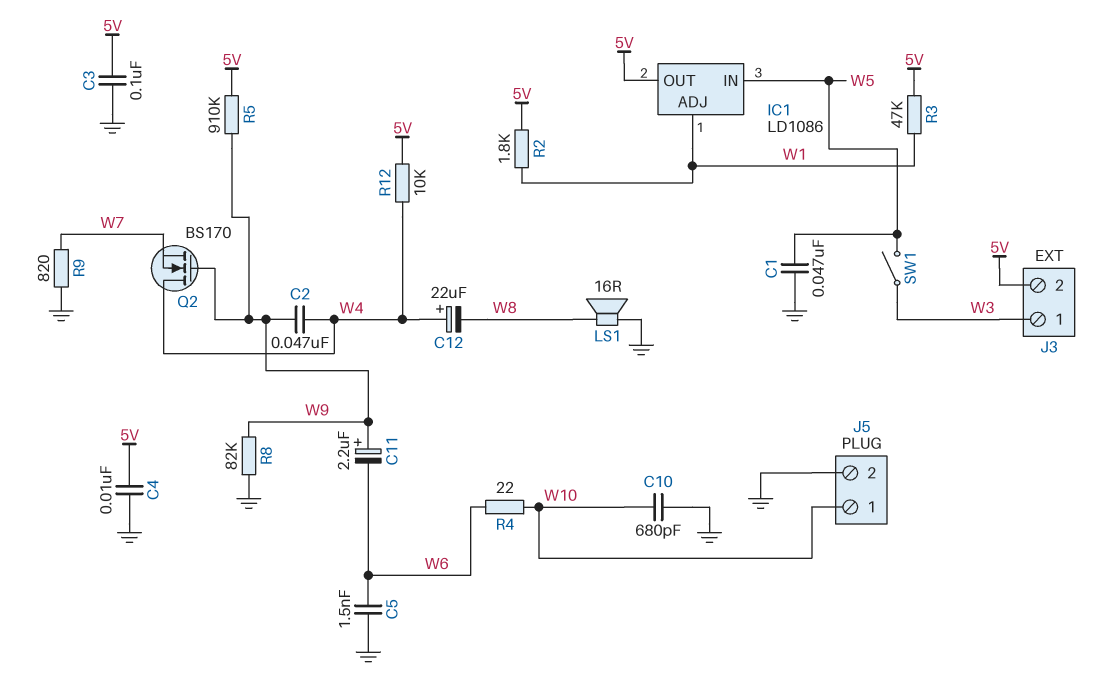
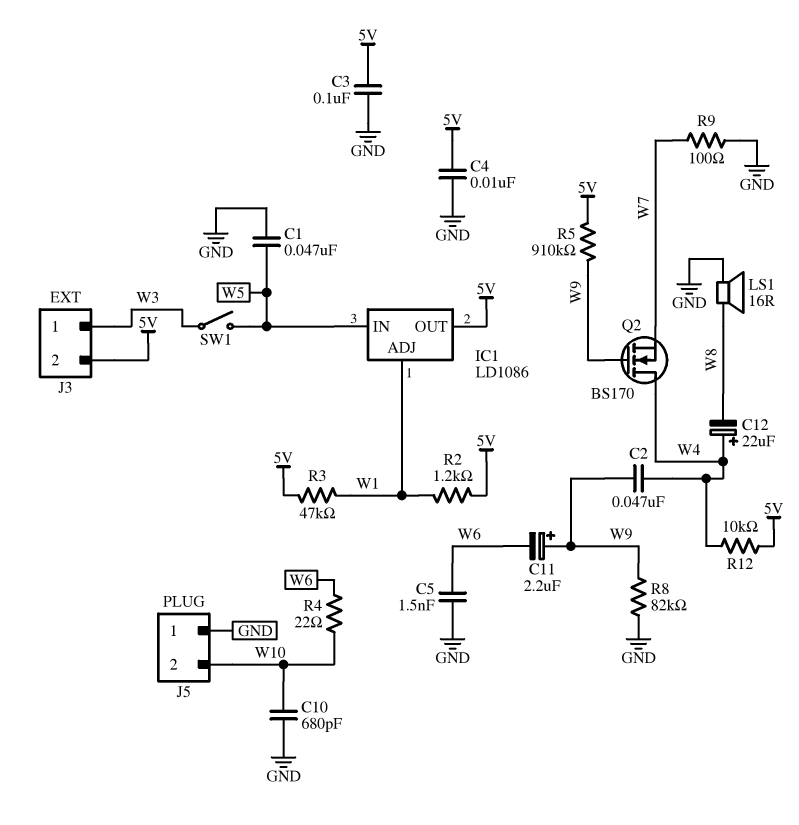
J5 pin 1: W10 -> GND
J5 pin 2: GND -> W10
R2: 1.8k (5V, W1) -> 1.2k (5V, W1)
R9: 820 (GND, W7) -> 100 (GND, W7)

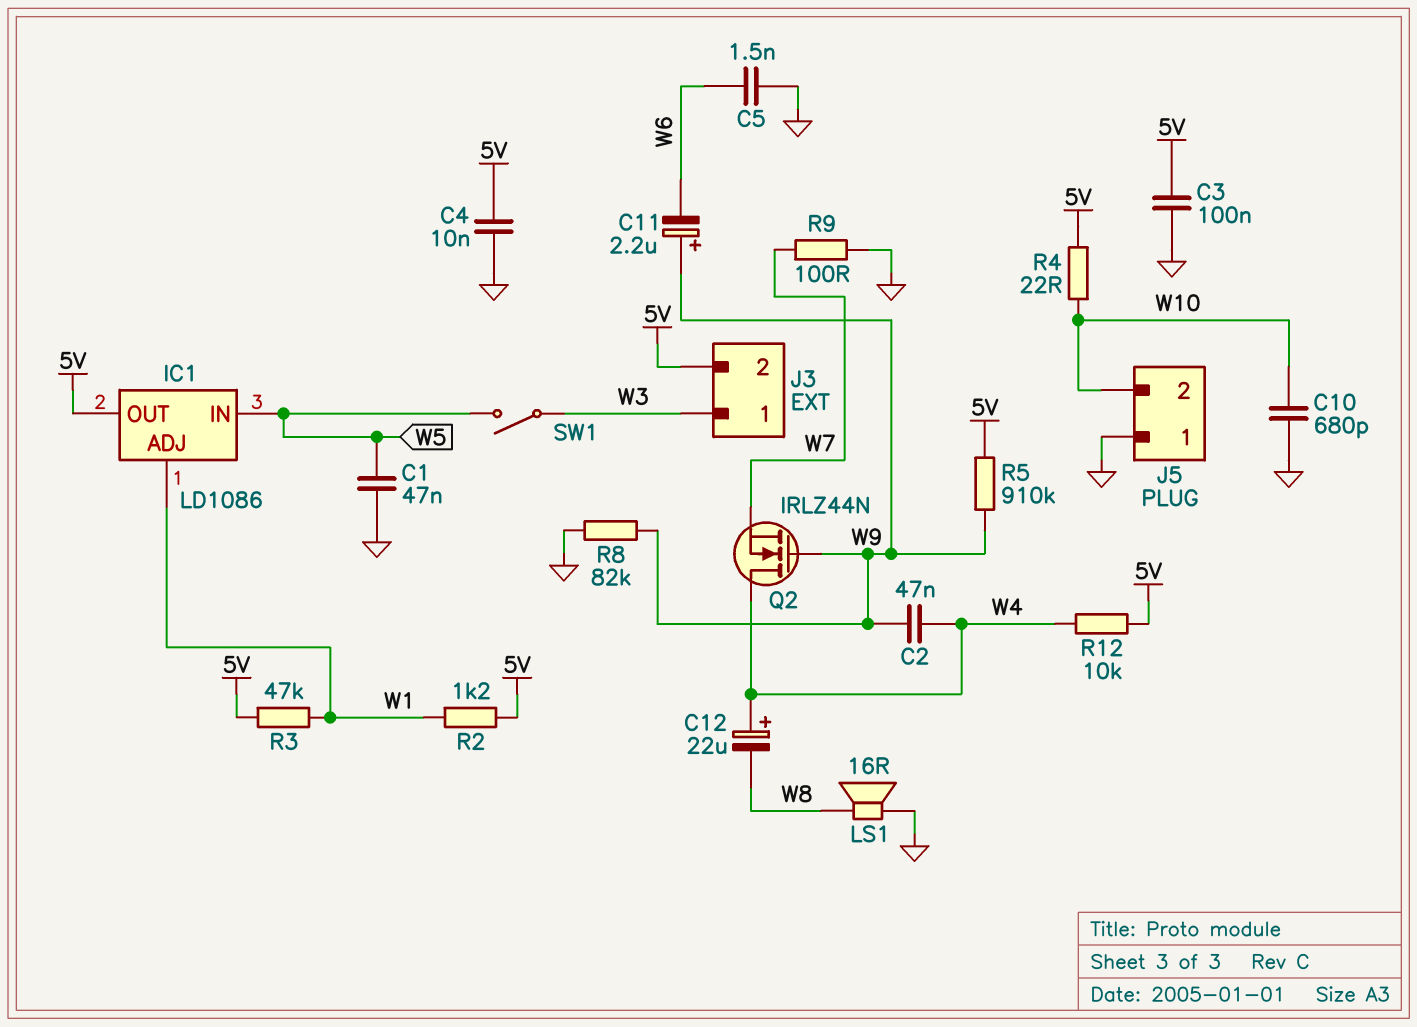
Q2: NMOS BS170 (G W9, D W4, S W7) -> NMOS IRLZ44N (G W9, D W4, S W7)
R4: 22 (W6, W10) -> 22 (5V, W10)

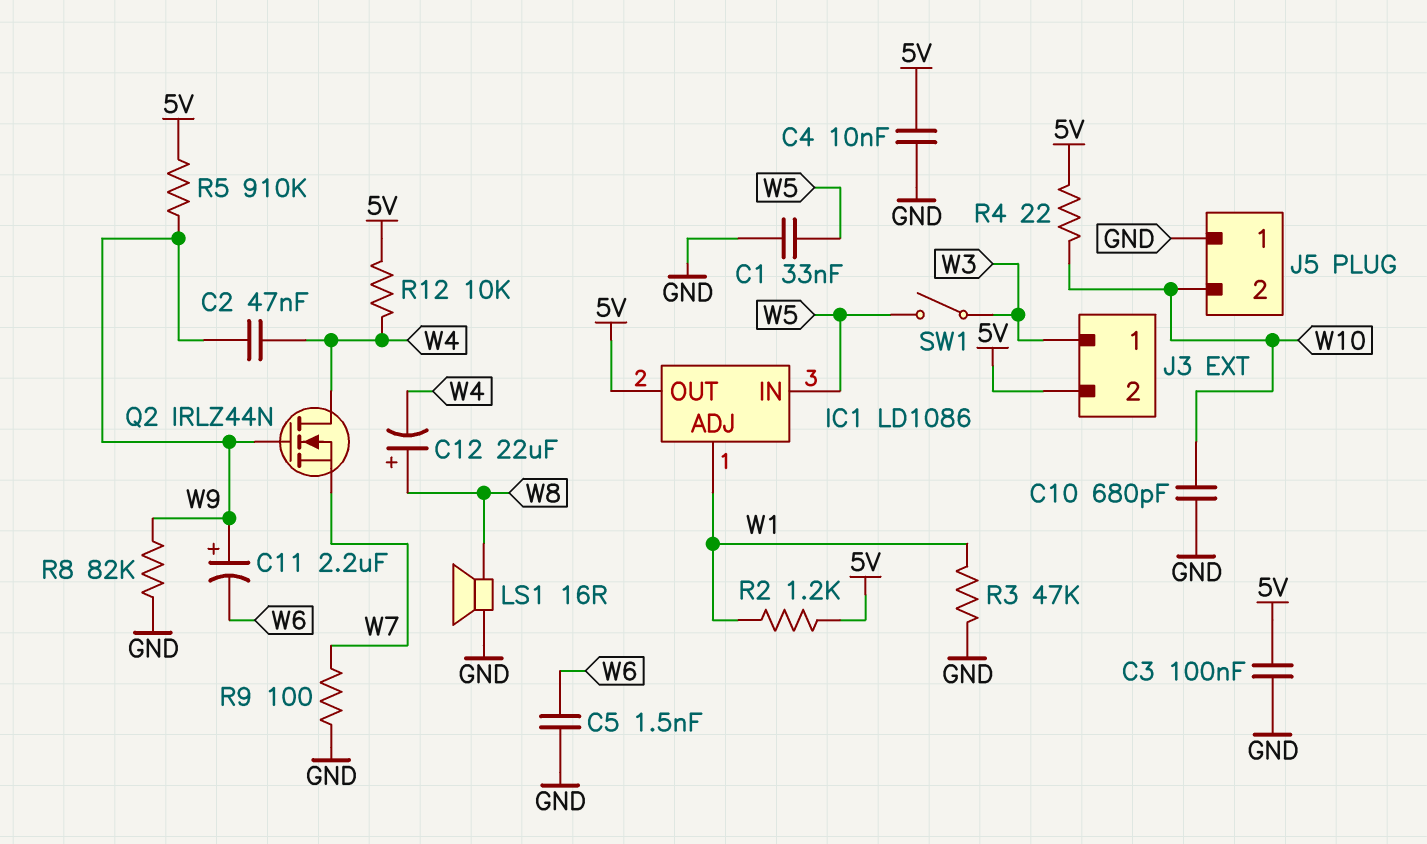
C1: 47nF (GND, W5) -> 33nF (GND, W5)
C12: 22uF (plus W4, minus W8) -> 22uF (plus W8, minus W4)
R3: 47k (5V, W1) -> 47k (GND, W1)

